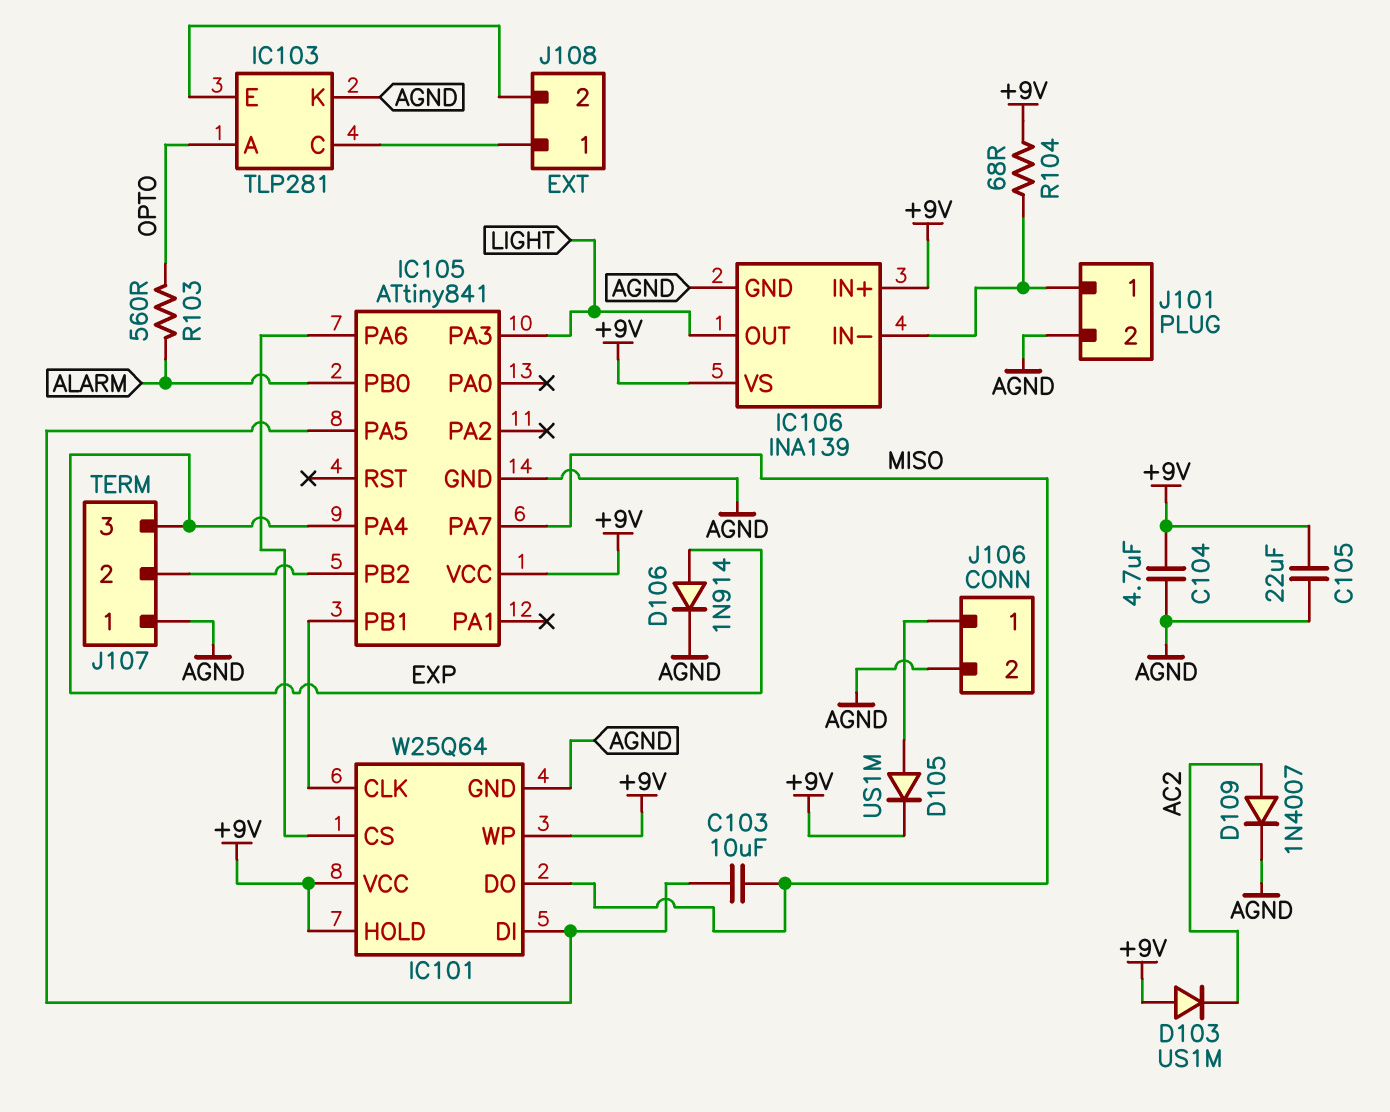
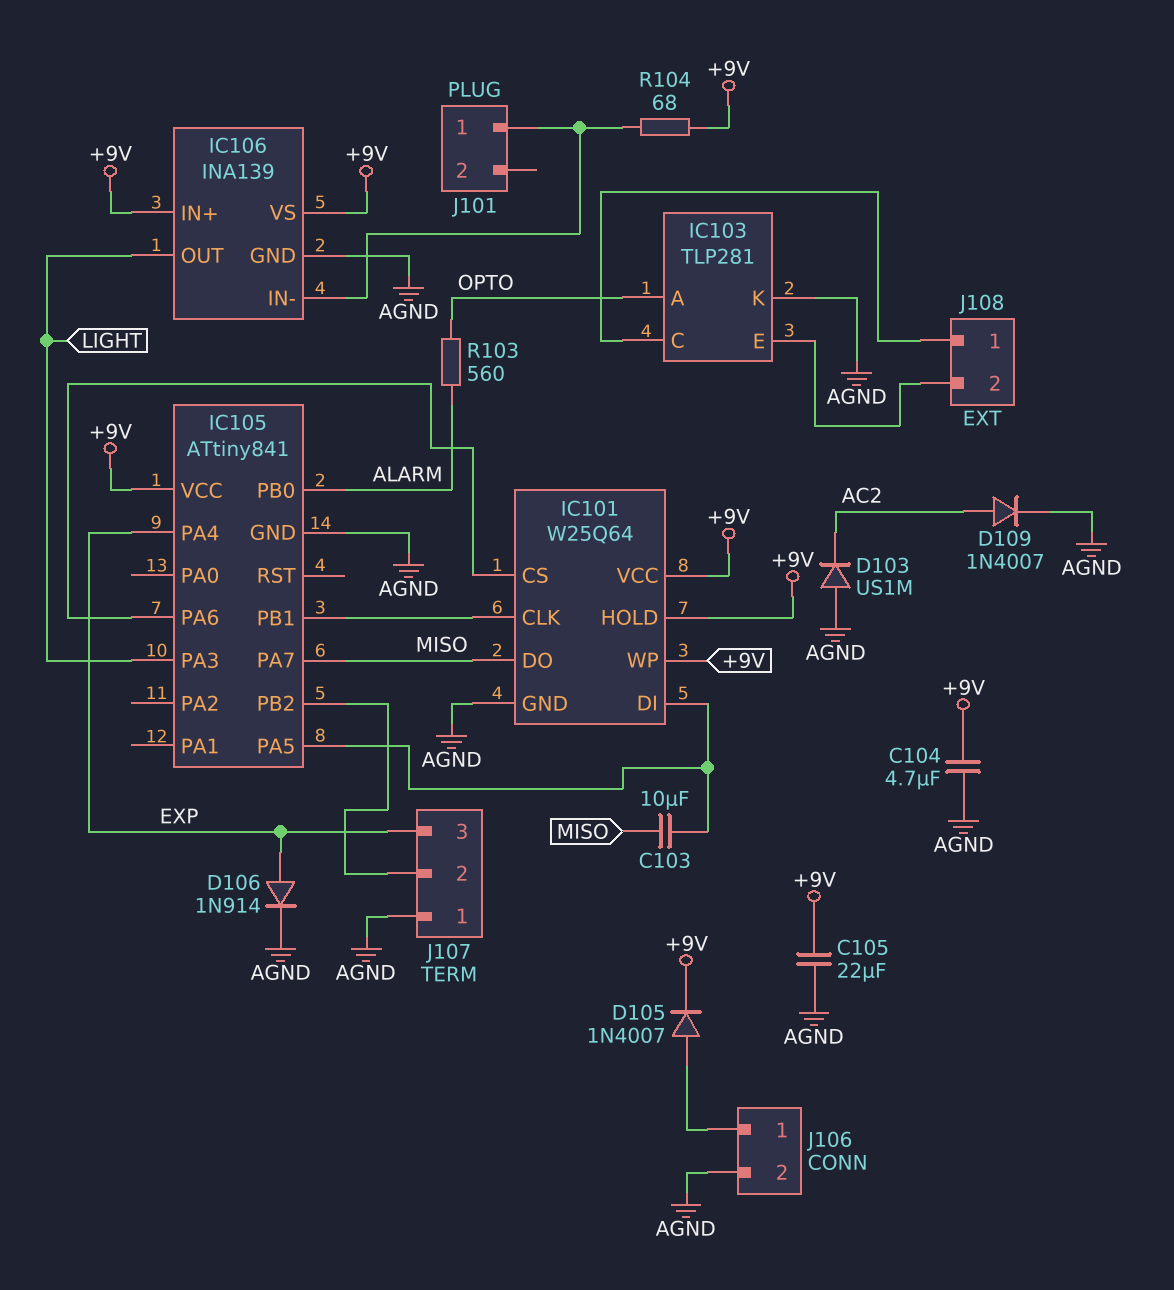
D103: diode US1M (A +9V, K AC2) -> diode US1M (A AGND, K AC2)
D105: diode US1M (A J106/1, K +9V) -> diode 1N4007 (A J106/1, K +9V)
J101 pin 2: AGND -> none

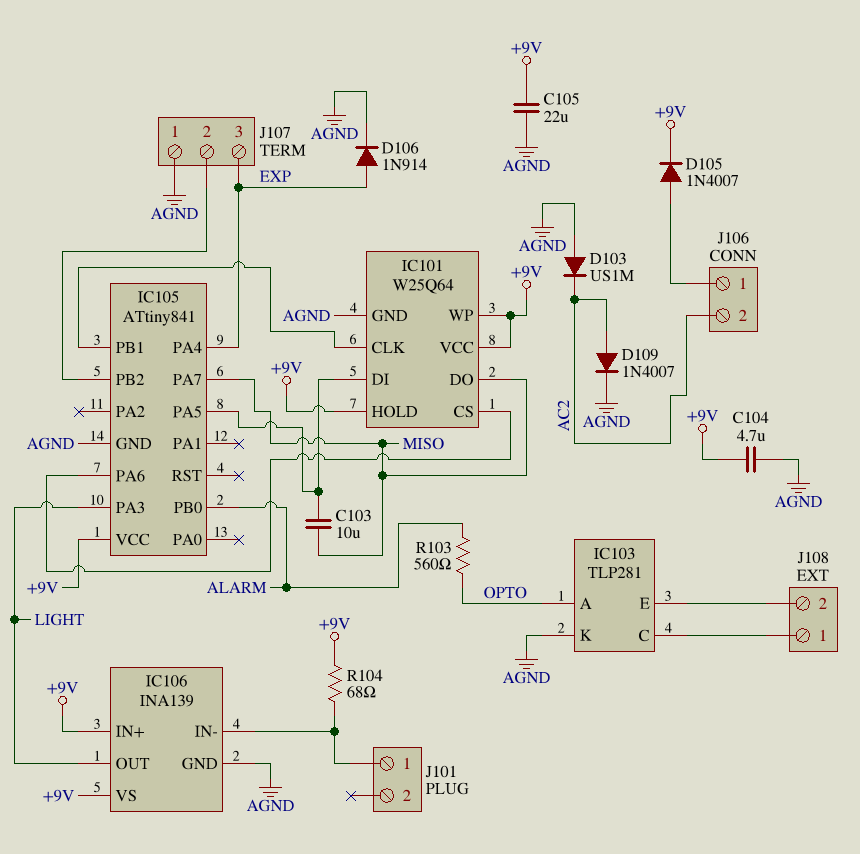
J106 pin 2: AGND -> AC2

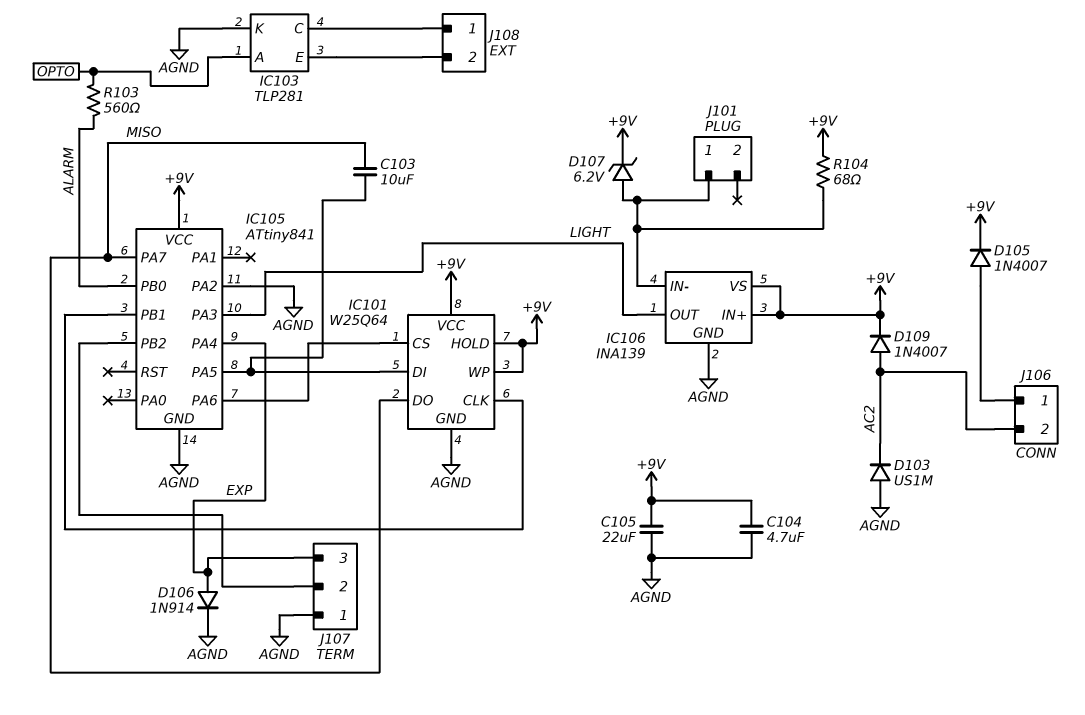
D107: none -> zener 6.2V (A IC106/IN-, K +9V)
D109: diode 1N4007 (A AC2, K AGND) -> diode 1N4007 (A AC2, K +9V)
IC105 pin PA2: none -> AGND

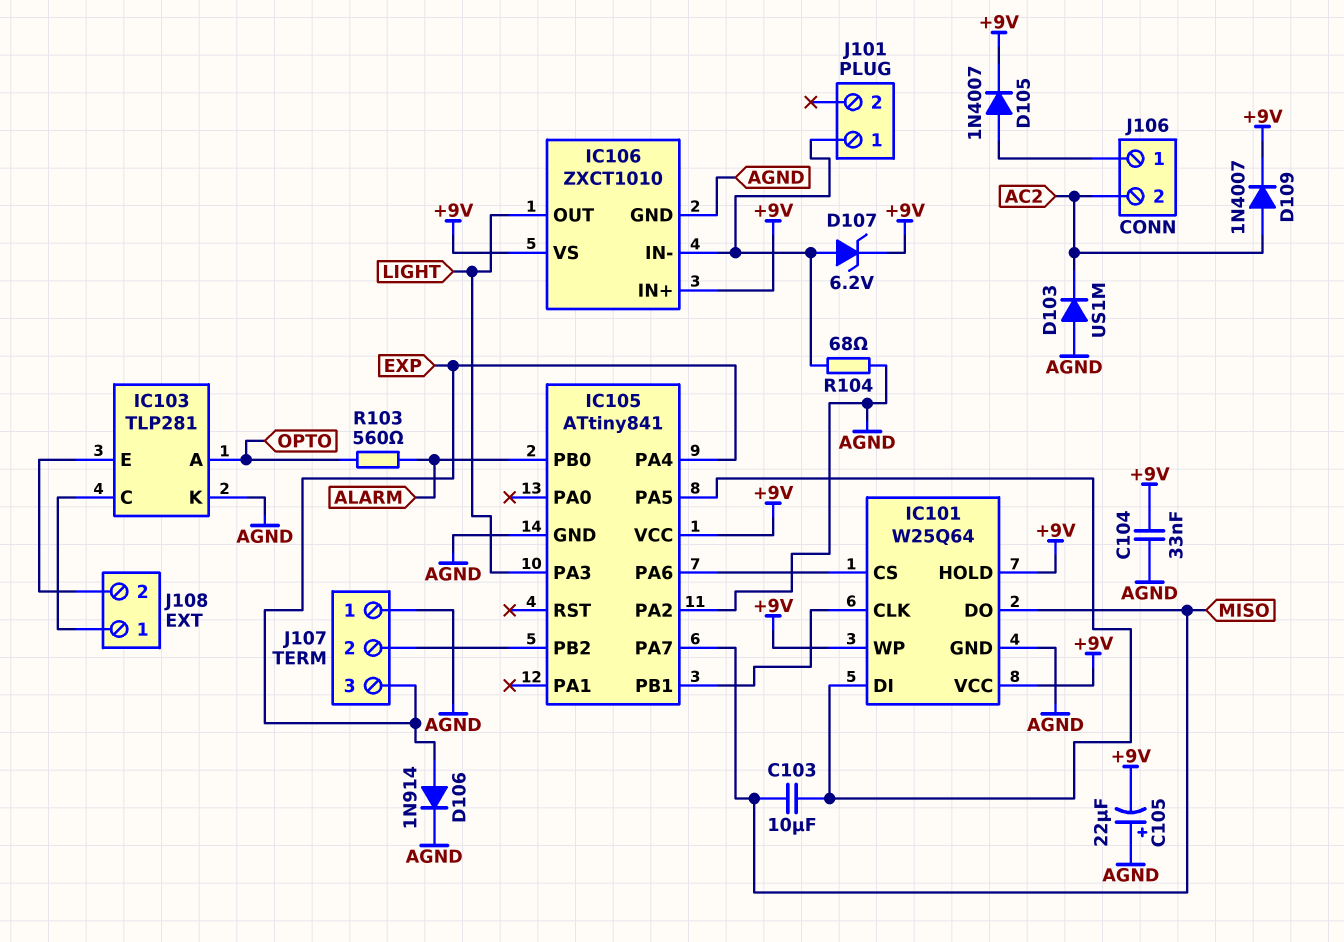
C104: 4.7uF (+9V, AGND) -> 33nF (+9V, AGND)
C105: 22uF (+9V, AGND) -> 22uF (plus AGND, minus +9V)
IC106: INA139 -> ZXCT1010
R104: 68 (+9V, IC106/IN-) -> 68 (AGND, IC106/IN-)

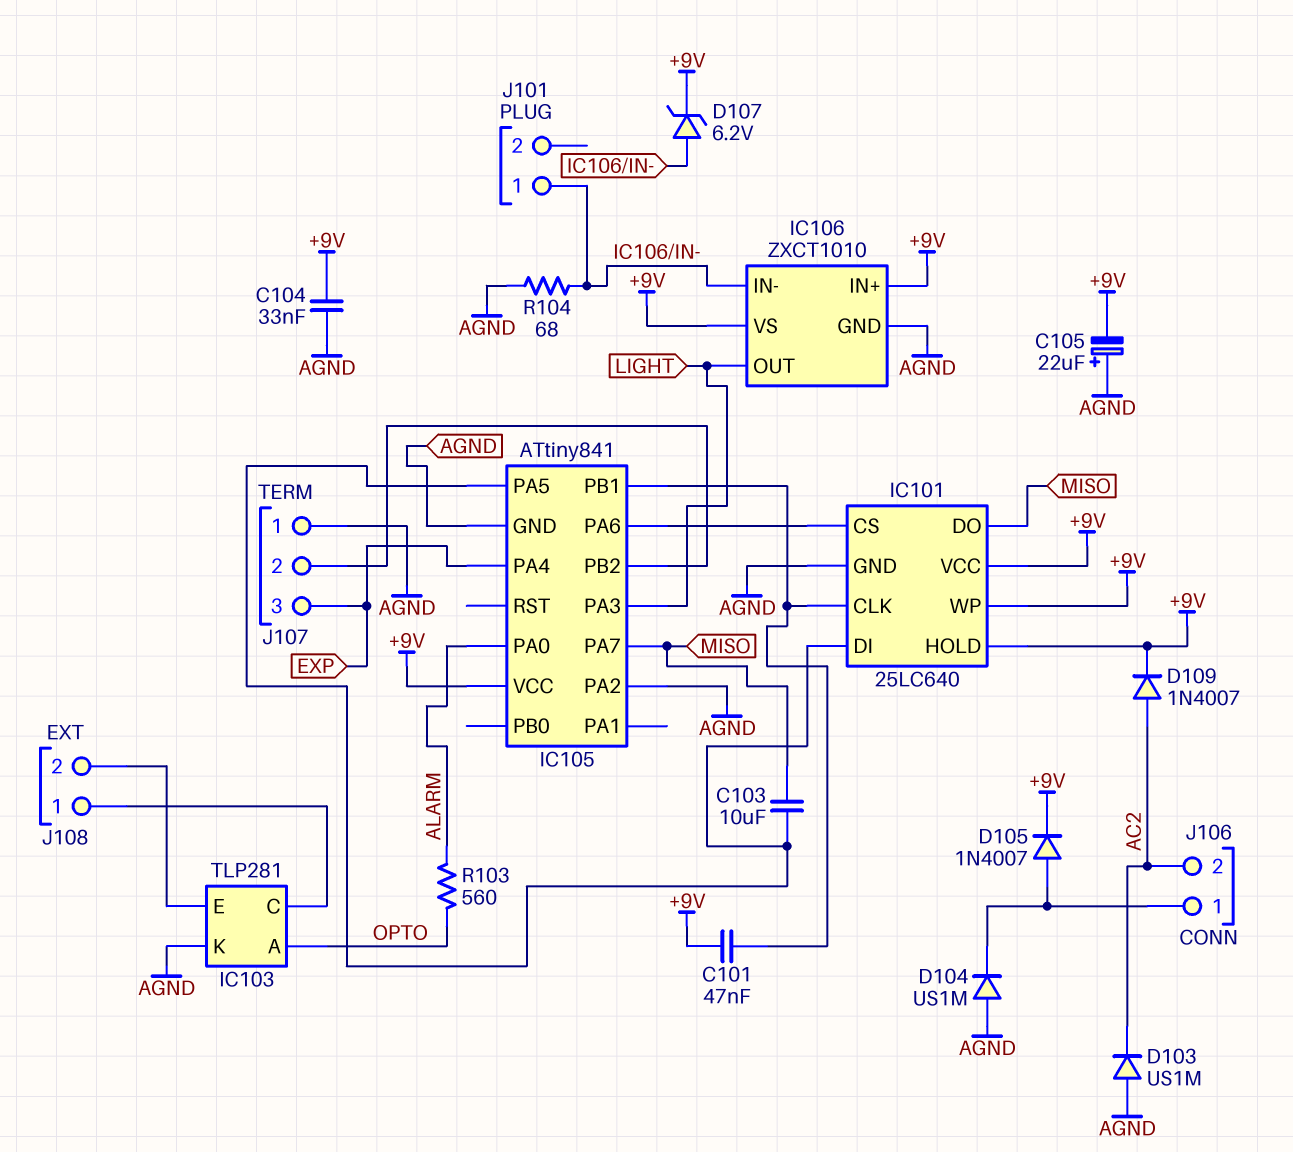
C101: none -> 47nF (+9V, IC101/CLK)
D104: none -> diode US1M (A AGND, K J106/1)
D106: diode 1N914 (A EXP, K AGND) -> none
IC101: W25Q64 -> 25LC640
IC105 pin PA0: none -> ALARM
IC105 pin PB0: ALARM -> none

